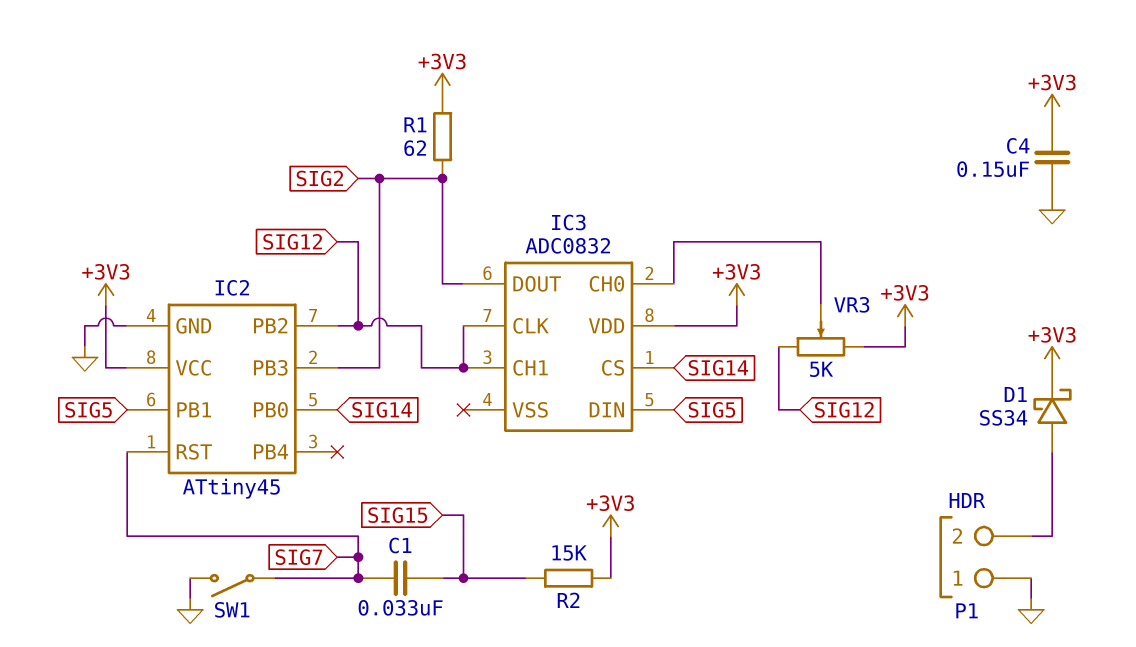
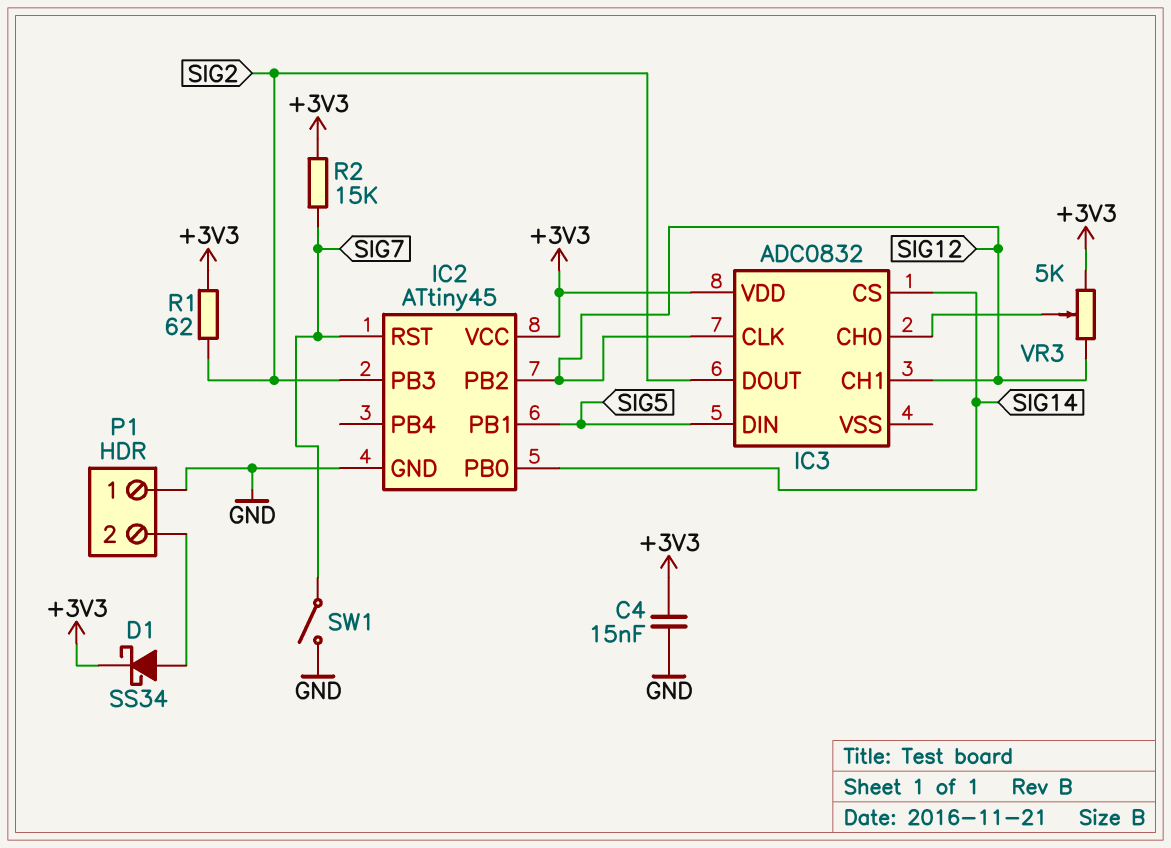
C1: 33nF (SIG7, SIG15) -> none
C4: 150nF (+3V3, GND) -> 15nF (+3V3, GND)
R2: 15k (+3V3, SIG15) -> 15k (+3V3, SIG7)

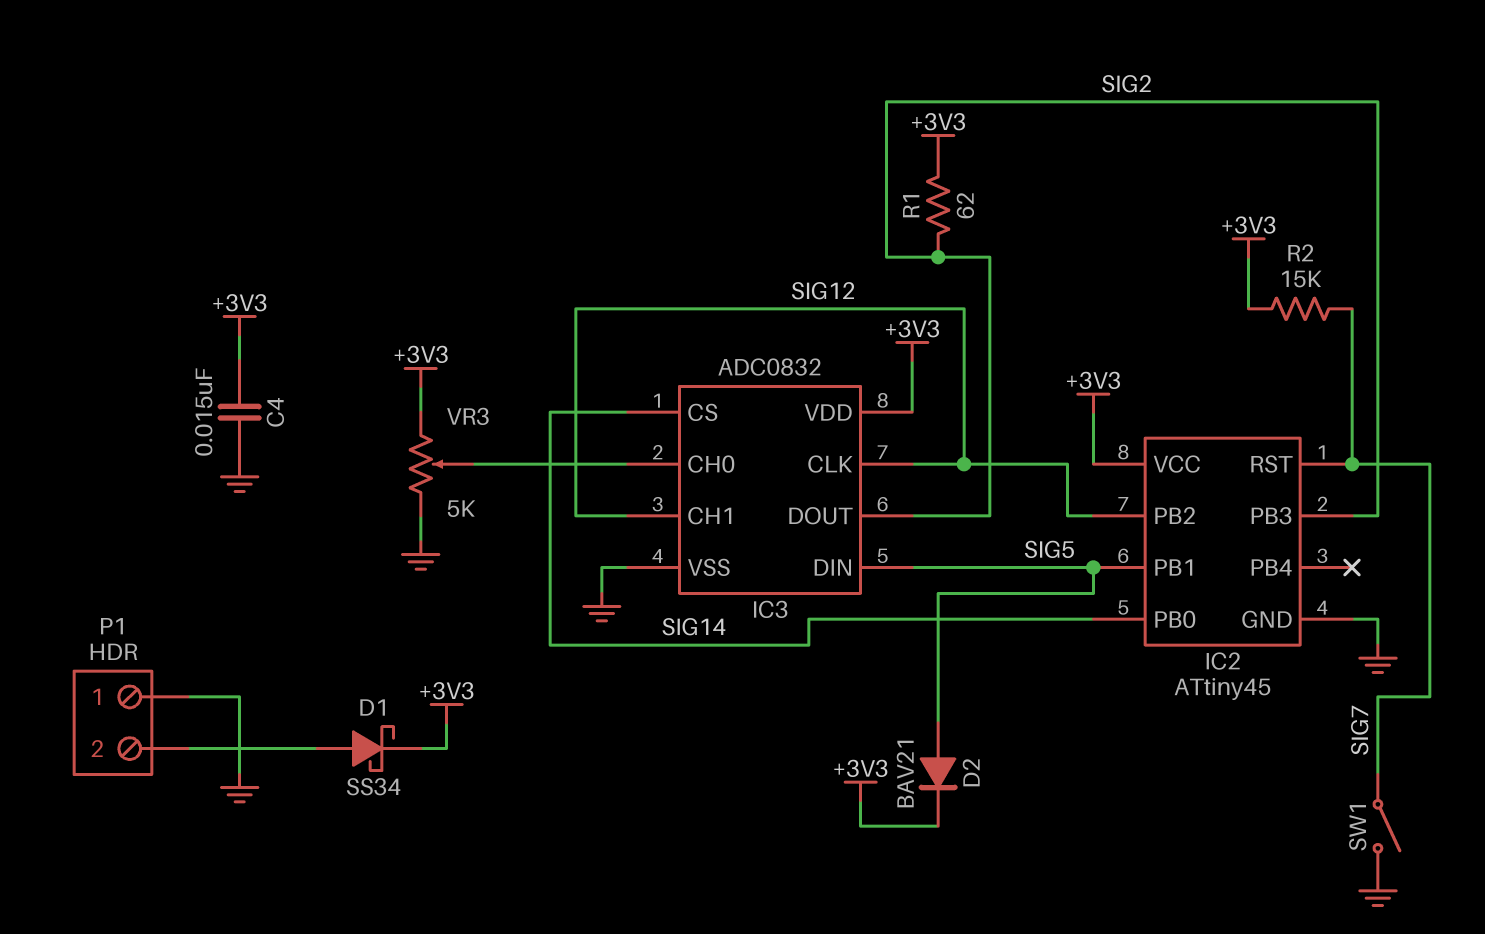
D2: none -> diode BAV21 (A SIG5, K +3V3)
IC3 pin VSS: none -> GND
VR3: 5k (+3V3, SIG12, wiper IC3/CH0) -> 5k (+3V3, GND, wiper IC3/CH0)

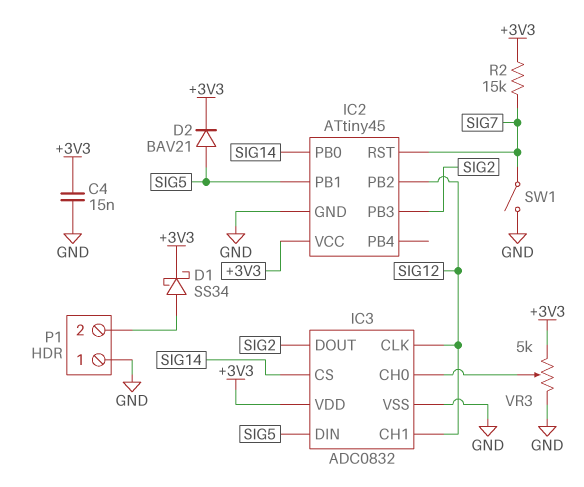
R1: 62 (+3V3, SIG2) -> none

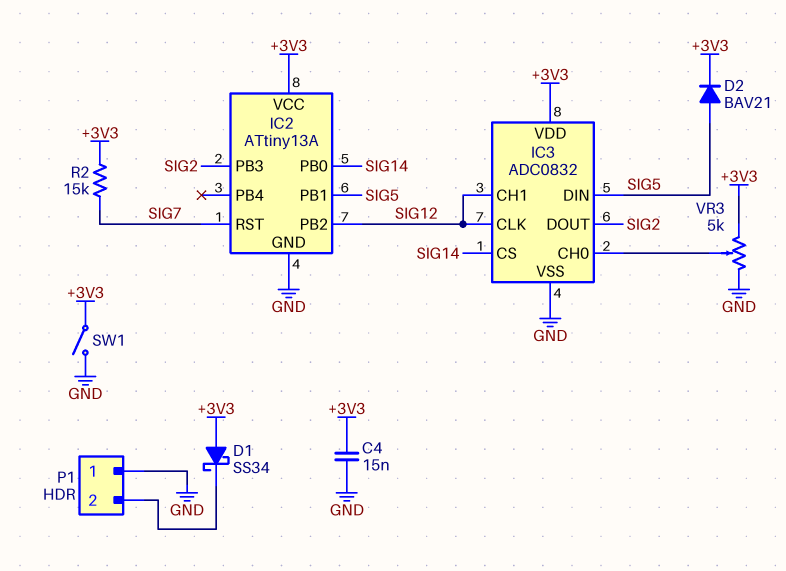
D1: schottky SS34 (A P1/2, K +3V3) -> schottky SS34 (A +3V3, K P1/2)
IC2: ATtiny45 -> ATtiny13A
SW1: switch (GND, SIG7) -> switch (+3V3, GND)

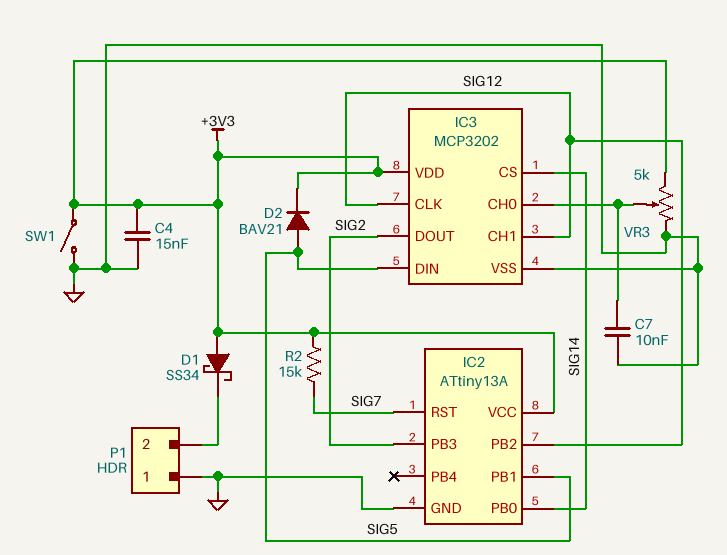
C7: none -> 10nF (GND, IC3/CH0)
IC3: ADC0832 -> MCP3202

